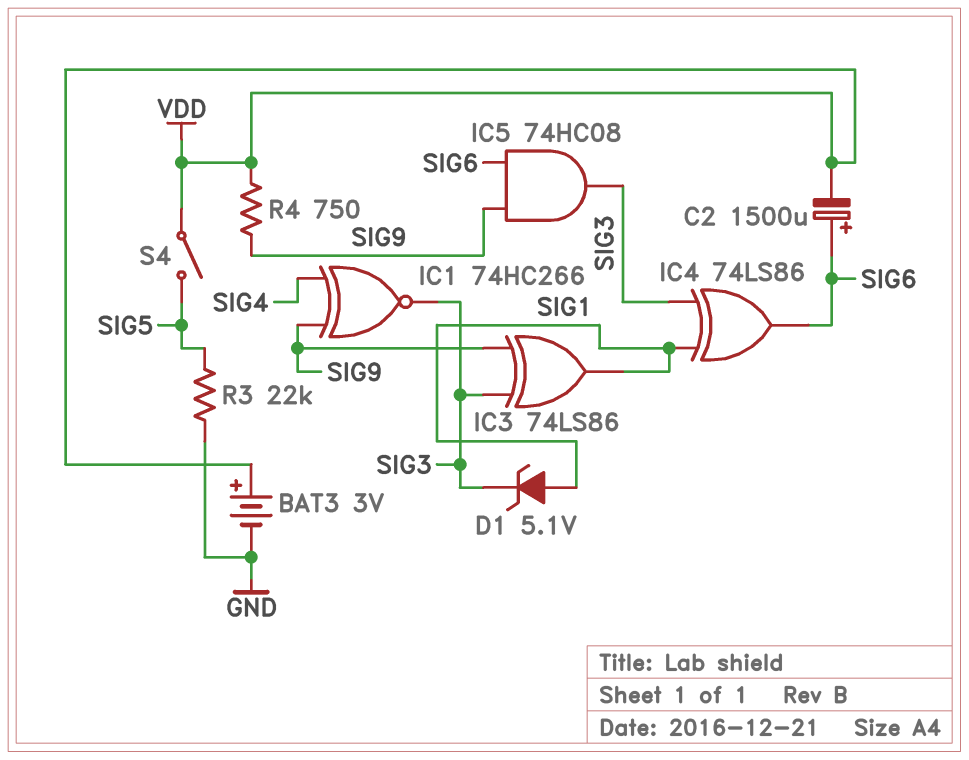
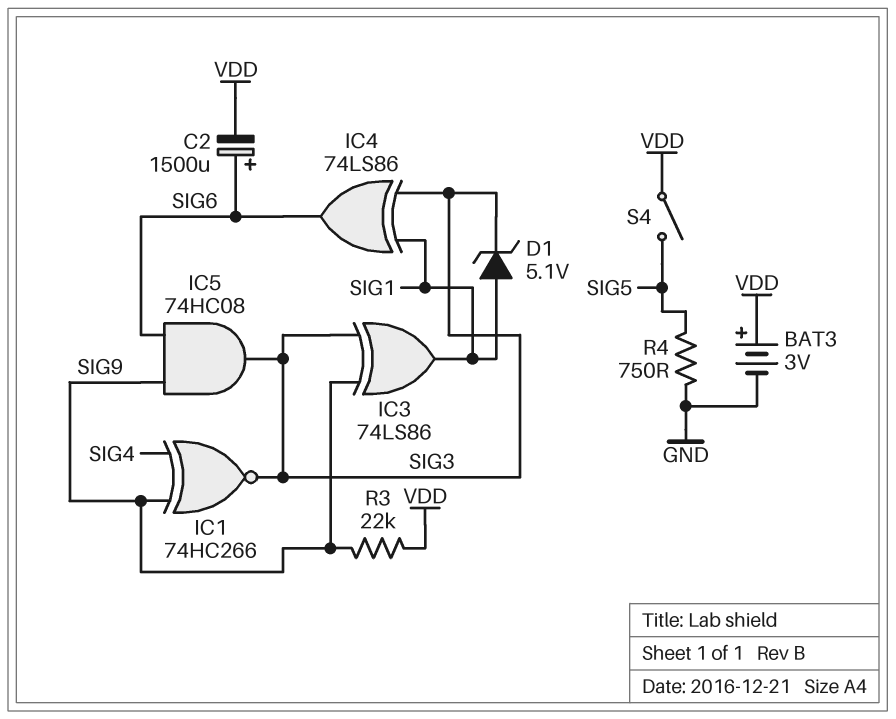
R3: 22k (GND, SIG5) -> 22k (SIG9, VDD)
R4: 750 (SIG9, VDD) -> 750 (GND, SIG5)

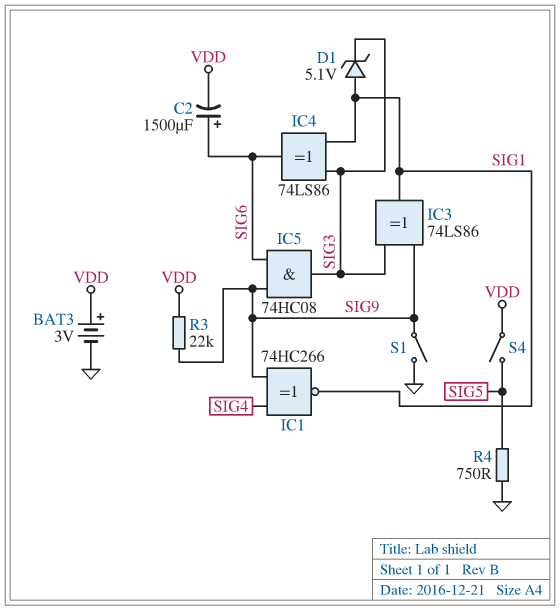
IC1: XNOR 74HC266 (in SIG4, in SIG9, out SIG3) -> XNOR 74HC266 (in SIG4, in SIG9, out SIG1)
S1: none -> switch (GND, SIG9)

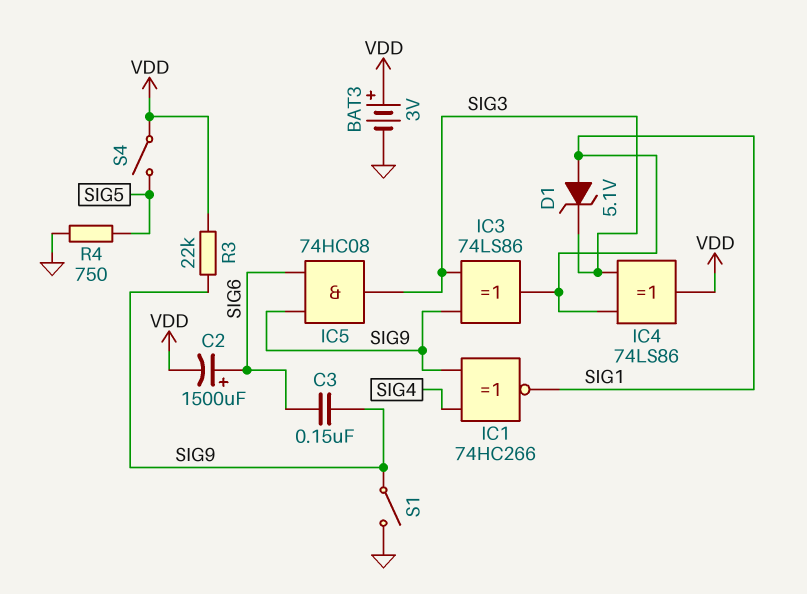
C3: none -> 150nF (SIG6, SIG9)
IC4: XOR 74LS86 (in SIG1, in SIG3, out SIG6) -> XOR 74LS86 (in SIG1, in SIG3, out VDD)

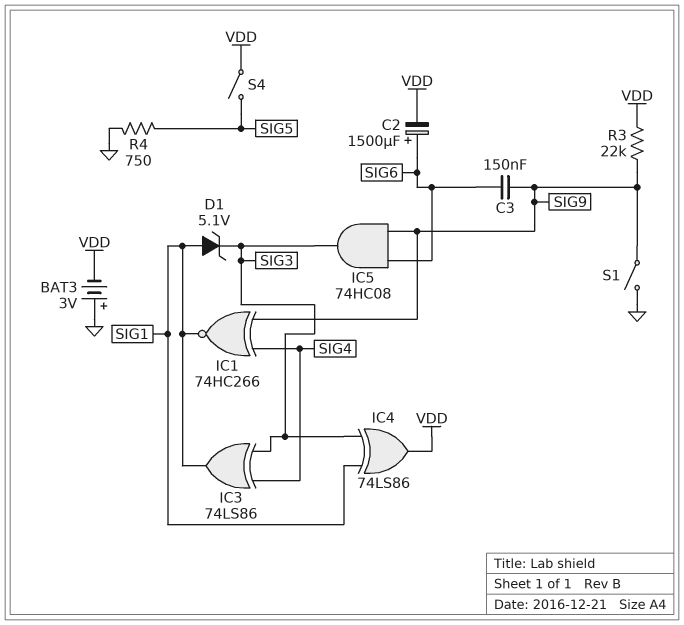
BAT3: 3V (plus VDD, minus GND) -> 3V (plus GND, minus VDD)
IC3: XOR 74LS86 (in SIG3, in SIG9, out SIG1) -> XOR 74LS86 (in SIG3, in SIG4, out SIG1)

